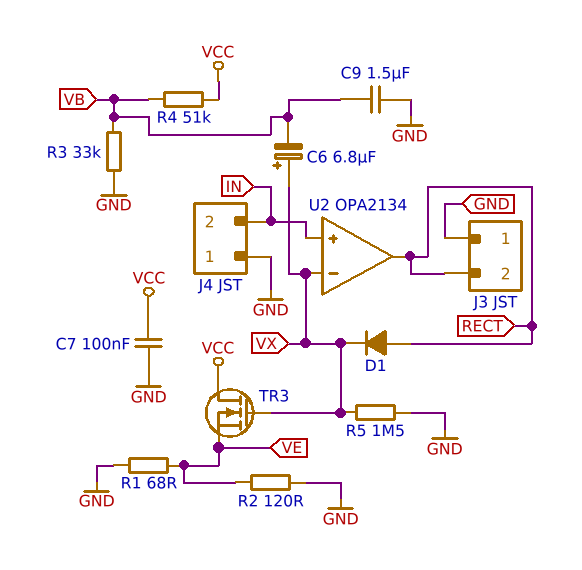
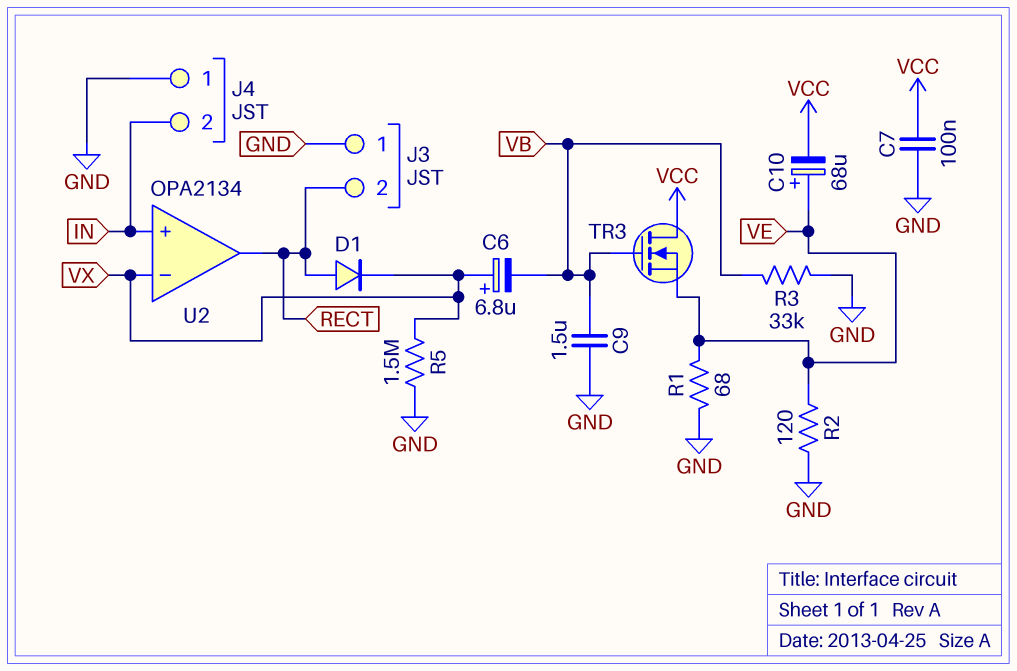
C10: none -> 68uF (plus VE, minus VCC)
R4: 51k (VB, VCC) -> none
TR3: NMOS (G VX, D VCC, S VE) -> NMOS (G VB, D VCC, S VE)

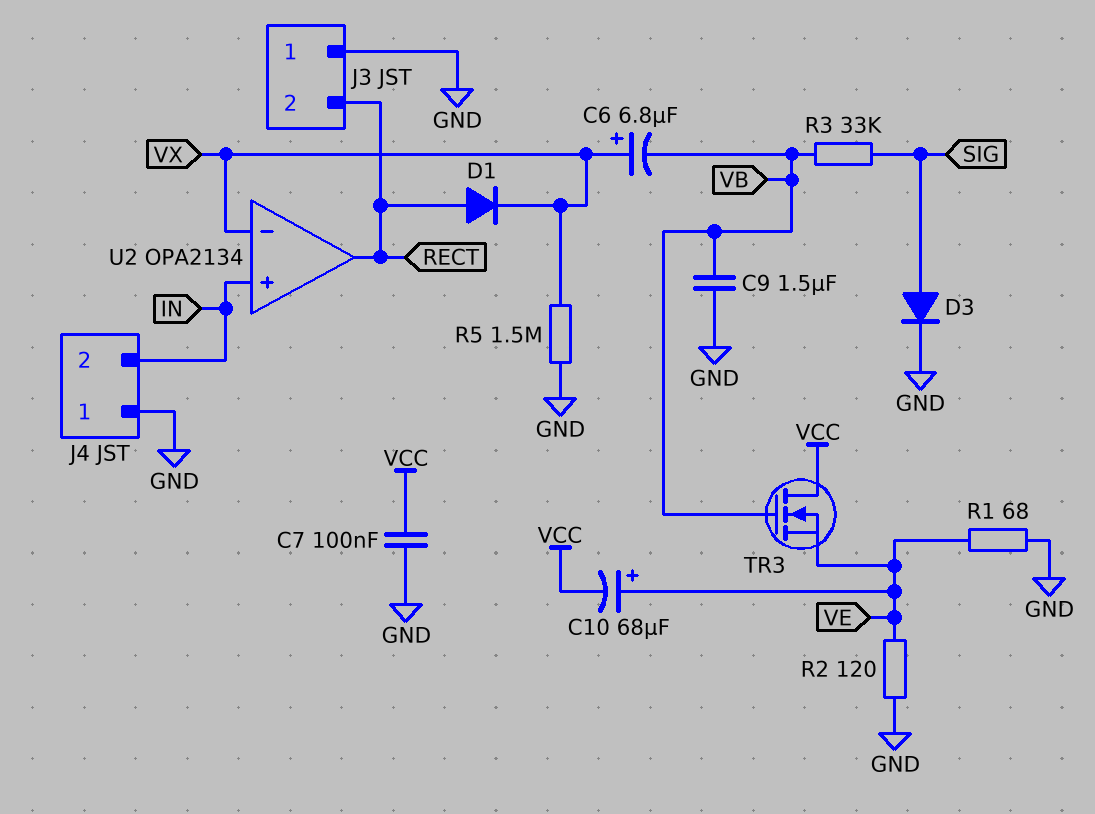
D3: none -> diode (A SIG, K GND)
R3: 33k (GND, VB) -> 33k (SIG, VB)

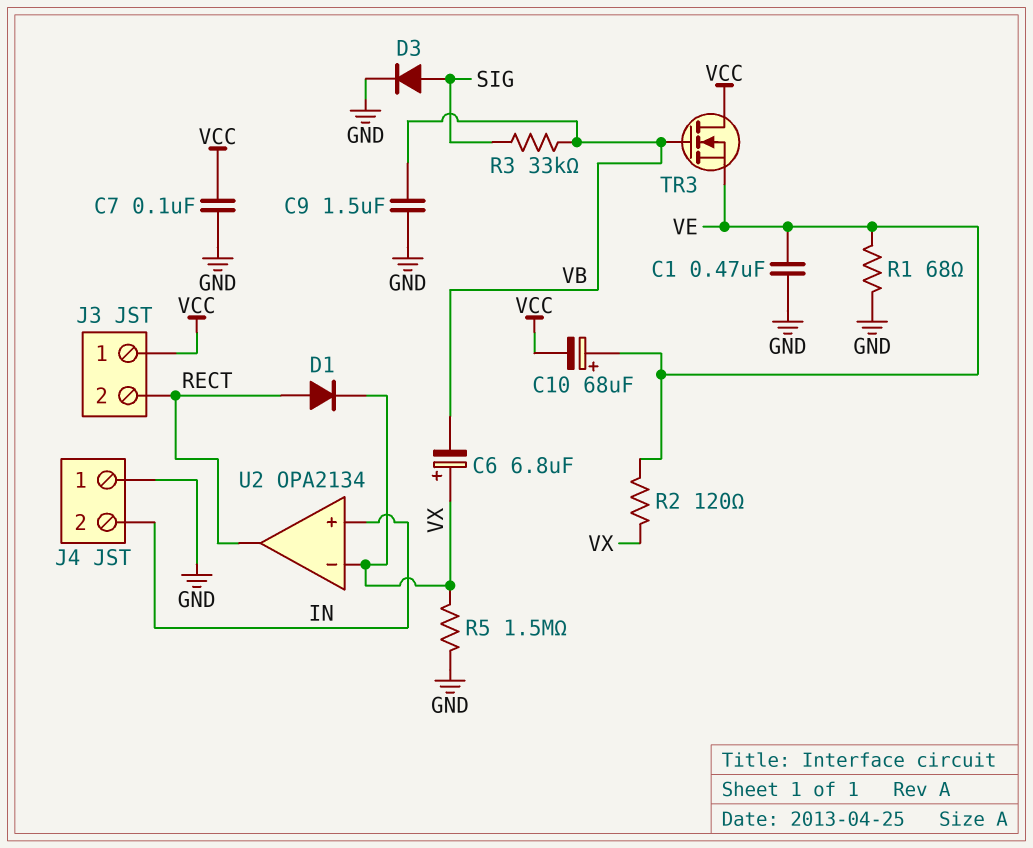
C1: none -> 470nF (GND, VE)
J3 pin 1: GND -> VCC
R2: 120 (GND, VE) -> 120 (VE, VX)

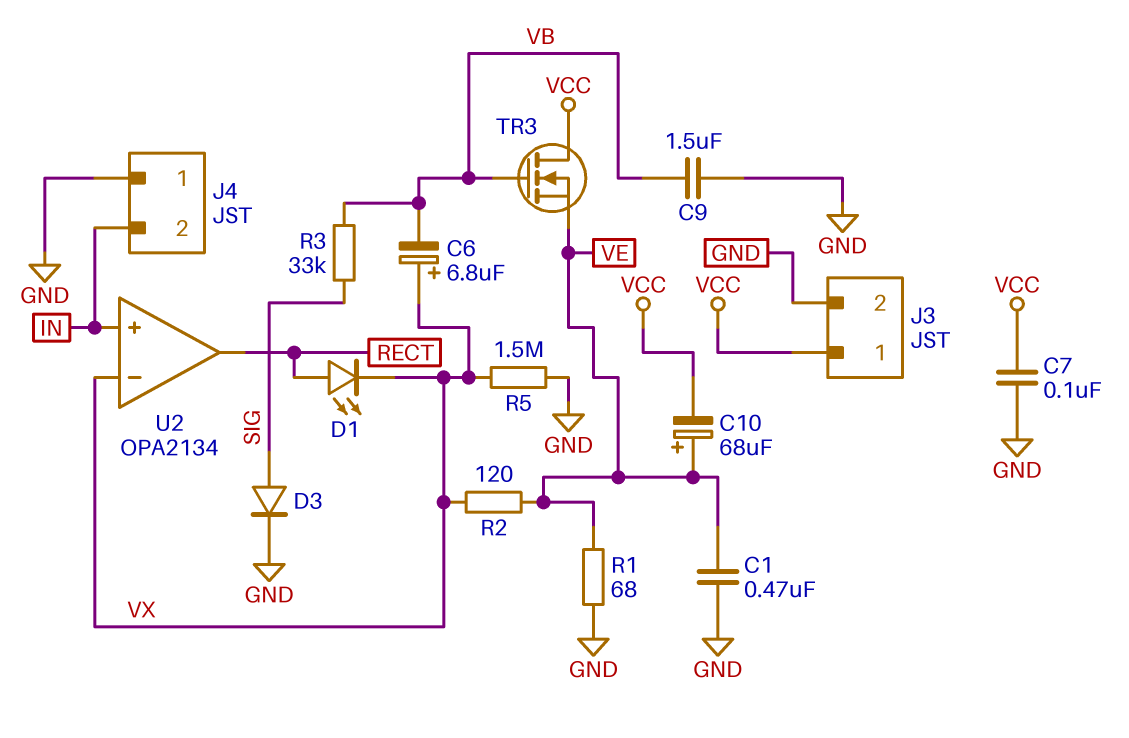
D1: diode (A RECT, K VX) -> LED (A RECT, K VX)
J3 pin 2: RECT -> GND

